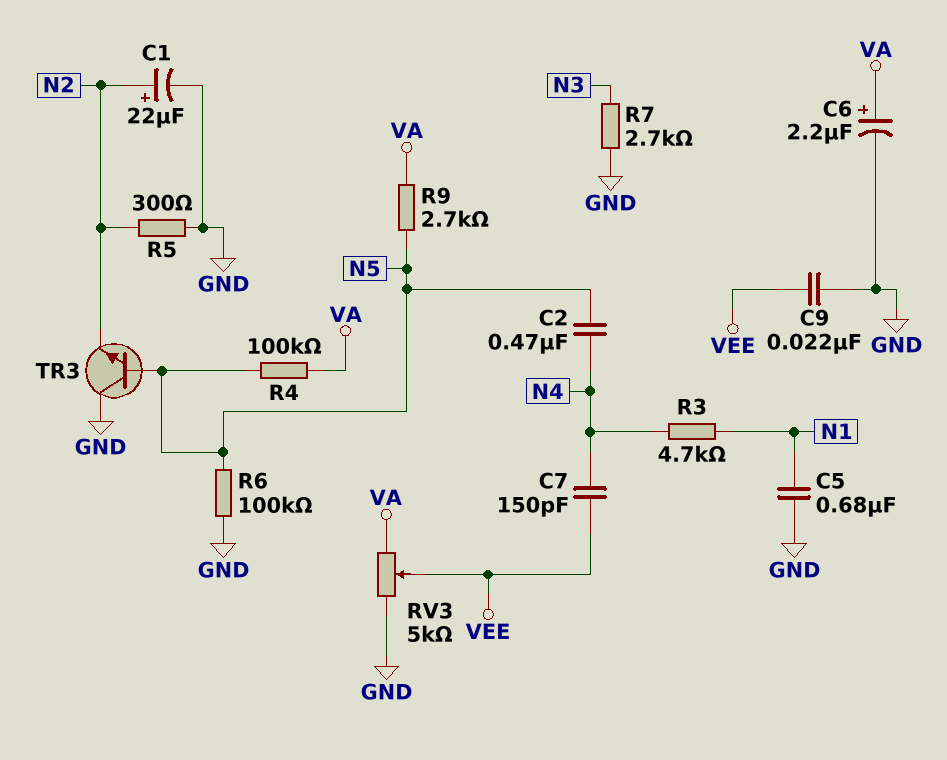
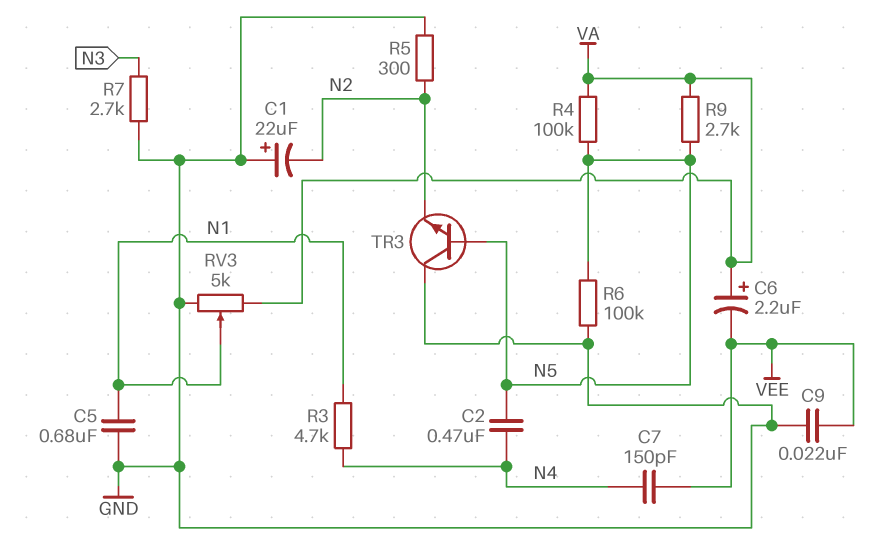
C1: 22uF (plus N2, minus GND) -> 22uF (plus GND, minus N2)
C6: 2.2uF (plus VA, minus GND) -> 2.2uF (plus VA, minus VEE)
RV3: 5k (GND, VA, wiper VEE) -> 5k (GND, VA, wiper N1)

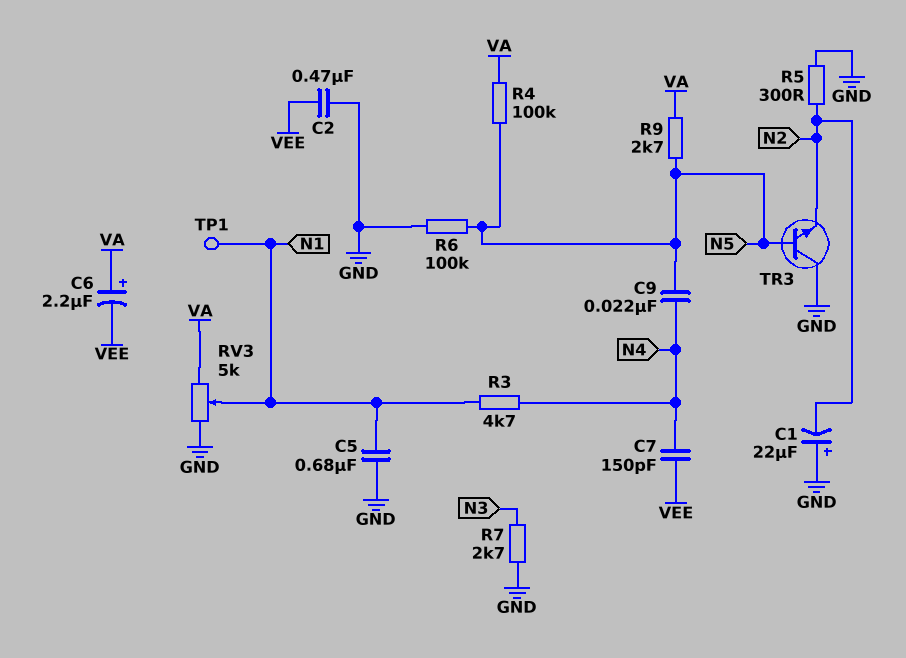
C2: 470nF (N4, N5) -> 470nF (GND, VEE)
C9: 22nF (GND, VEE) -> 22nF (N4, N5)
TP1: none -> test point (N1)

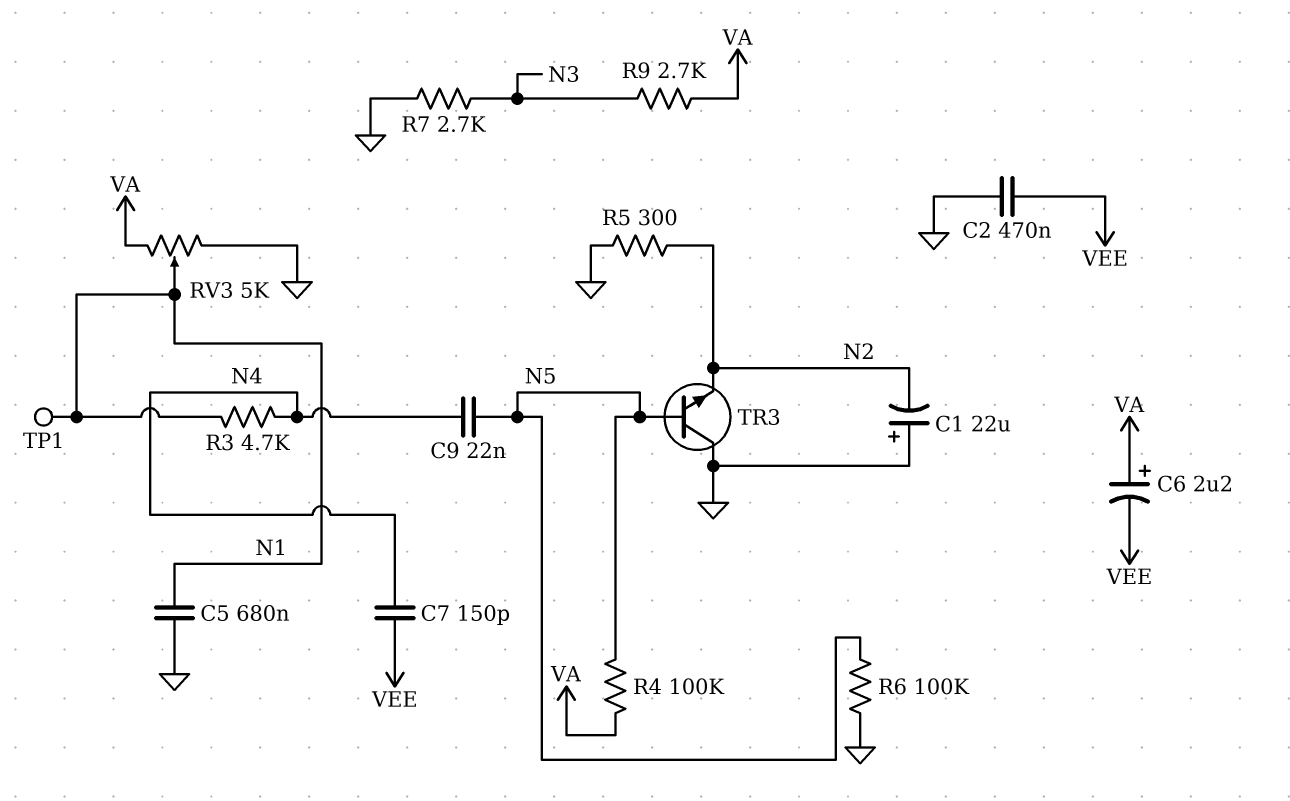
R9: 2.7k (N5, VA) -> 2.7k (N3, VA)

